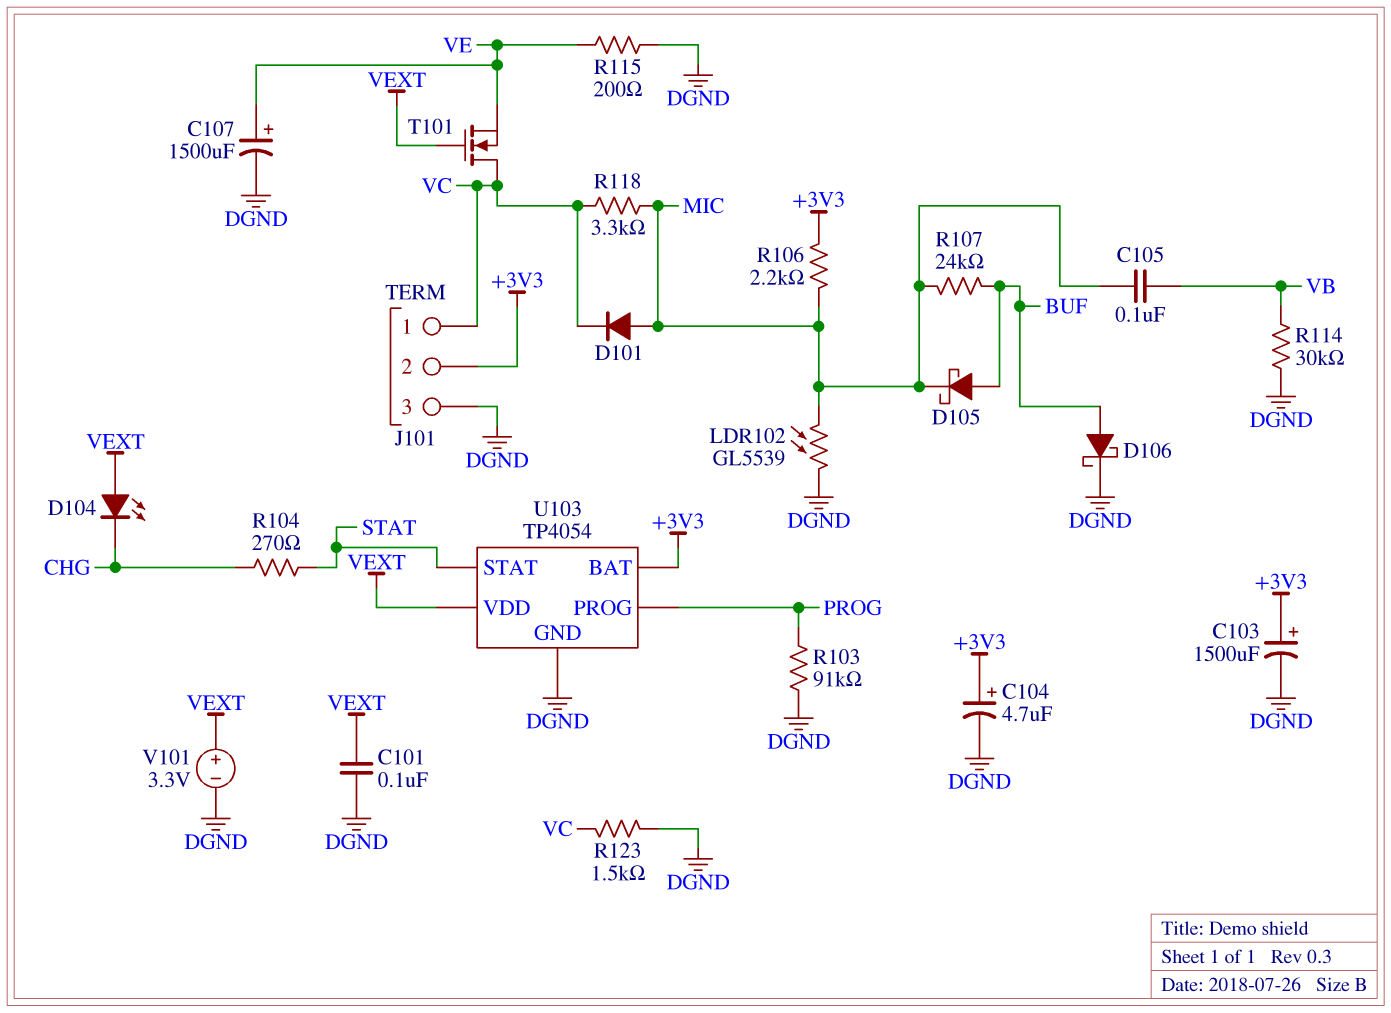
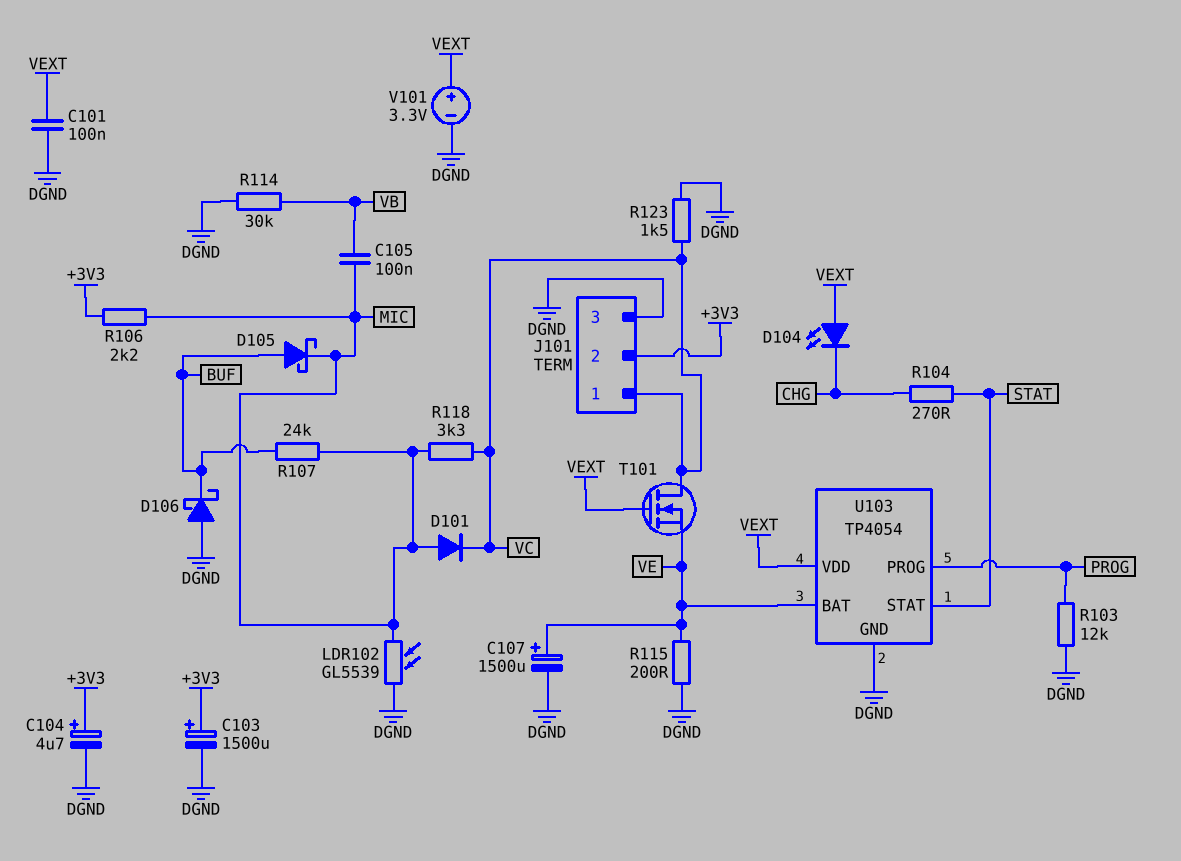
D106: schottky (A BUF, K DGND) -> schottky (A DGND, K BUF)
R103: 91k (DGND, PROG) -> 12k (DGND, PROG)
U103 pin BAT: +3V3 -> VE

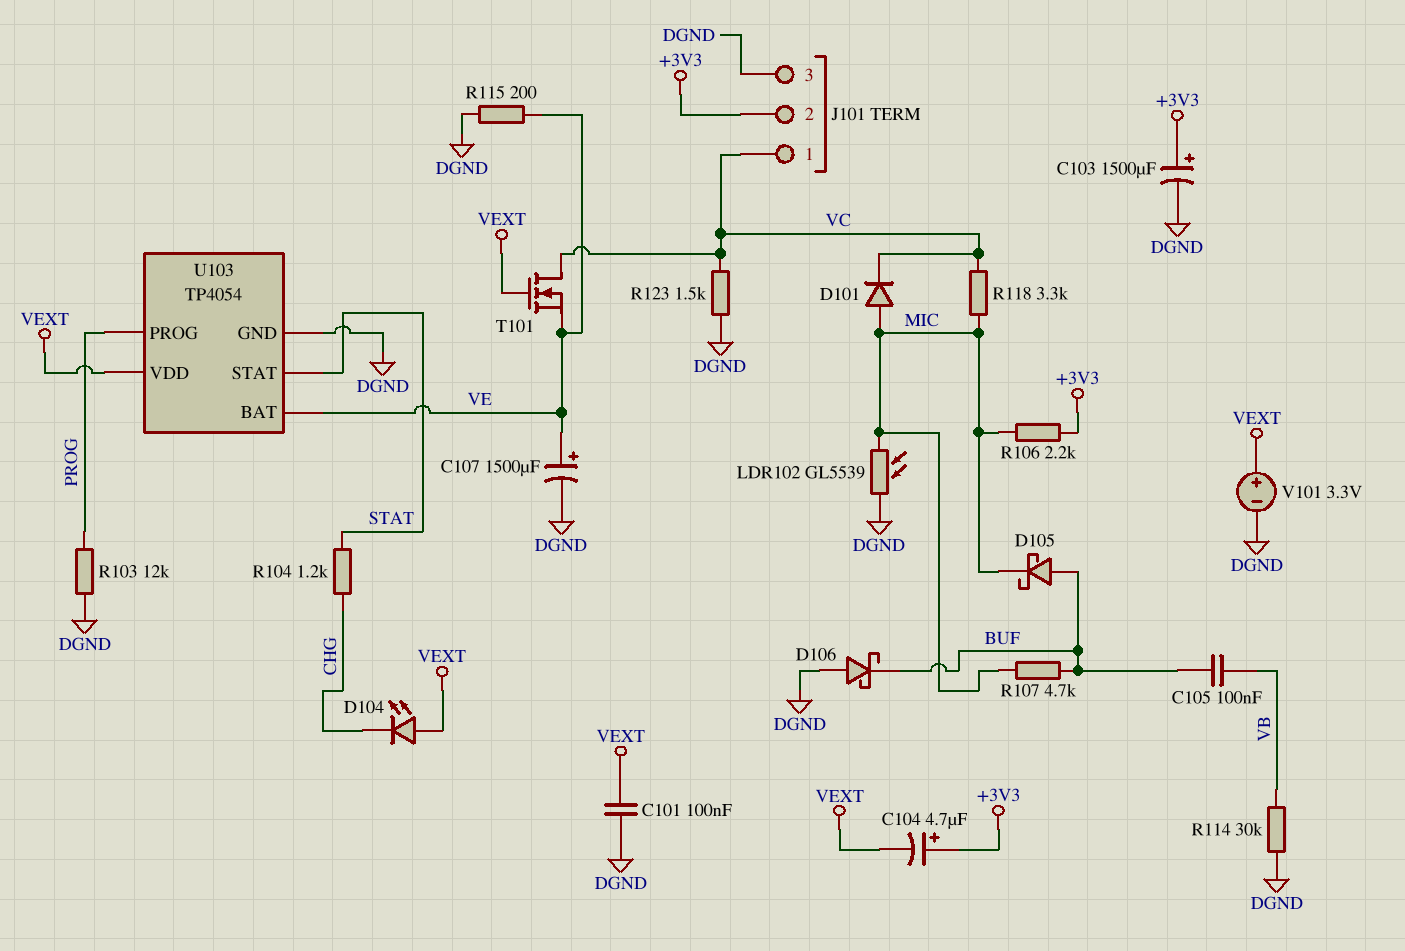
C104: 4.7uF (plus +3V3, minus DGND) -> 4.7uF (plus +3V3, minus VEXT)
C105: 100nF (MIC, VB) -> 100nF (BUF, VB)
R104: 270 (CHG, STAT) -> 1.2k (CHG, STAT)
R107: 24k (BUF, MIC) -> 4.7k (BUF, MIC)

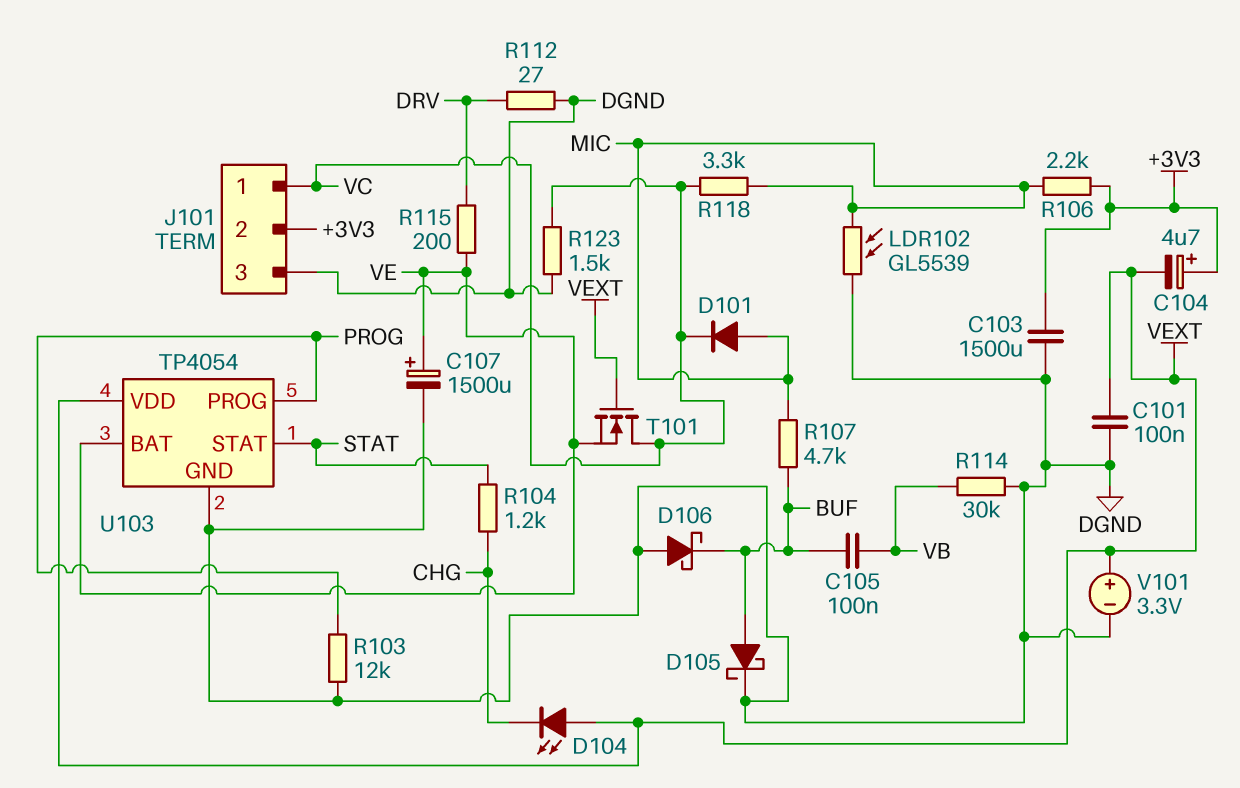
C103: 1500uF (plus +3V3, minus DGND) -> 1500uF (+3V3, DGND)
D105: schottky (A BUF, K MIC) -> schottky (A BUF, K DGND)
R112: none -> 27 (DGND, DRV)
R115: 200 (DGND, VE) -> 200 (DRV, VE)

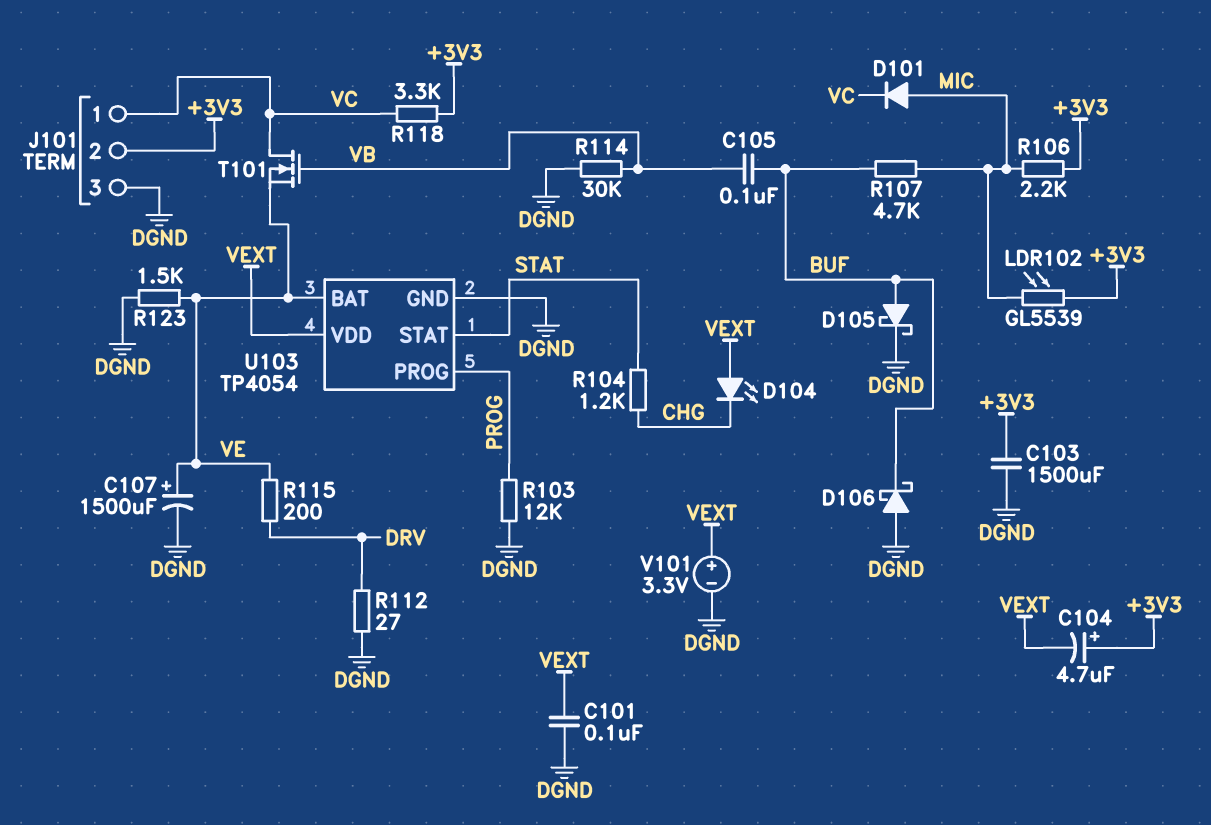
LDR102: GL5539 (DGND, MIC) -> GL5539 (+3V3, MIC)
R118: 3.3k (MIC, VC) -> 3.3k (+3V3, VC)
R123: 1.5k (DGND, VC) -> 1.5k (DGND, VE)
T101: NMOS (G VEXT, D VC, S VE) -> NMOS (G VB, D VC, S VE)

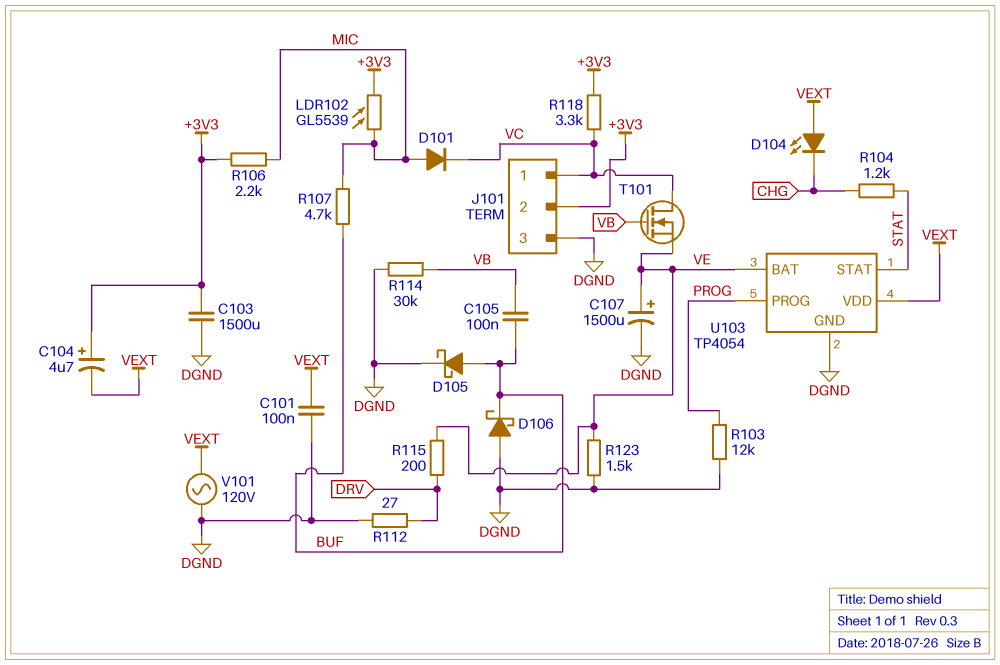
V101: 3.3V (plus VEXT, minus DGND) -> AC 120V (DGND, VEXT)

